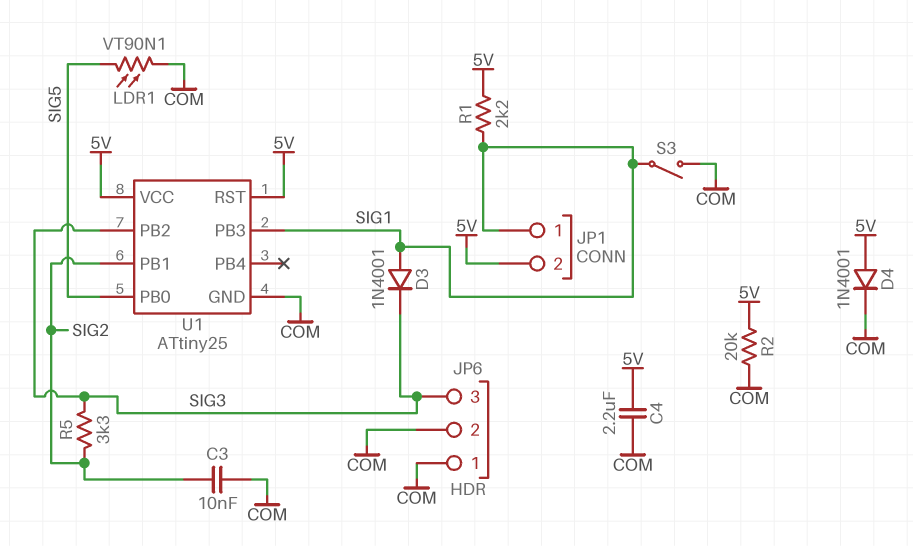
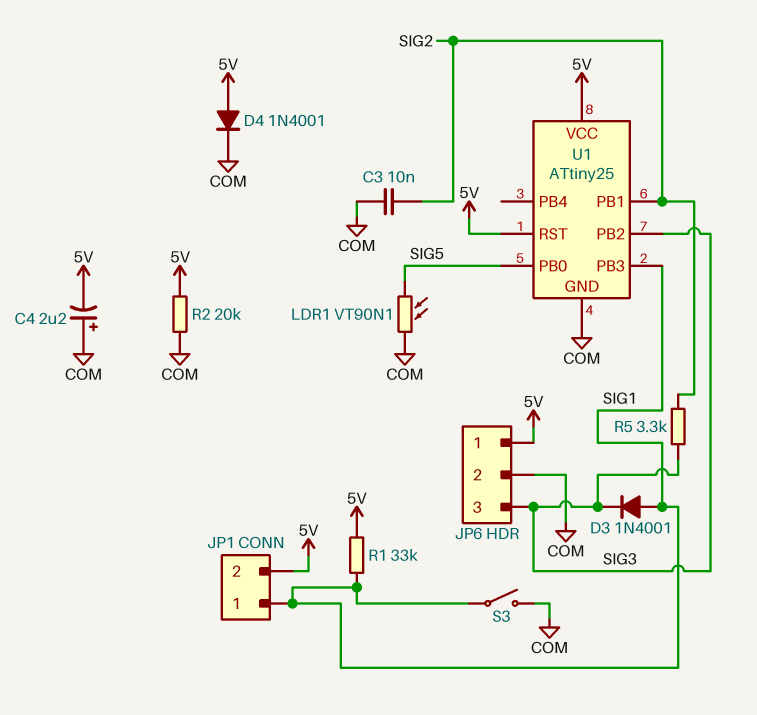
C4: 2.2uF (5V, COM) -> 2.2uF (plus COM, minus 5V)
JP6 pin 1: COM -> 5V
R1: 2.2k (5V, SIG1) -> 33k (5V, SIG1)

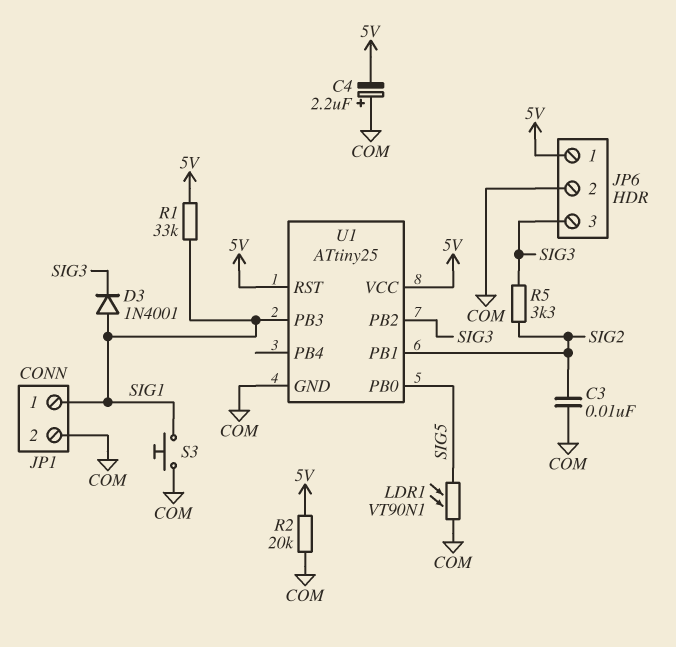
D4: diode 1N4001 (A 5V, K COM) -> none
JP1 pin 2: 5V -> COM
S3: switch (COM, SIG1) -> button (COM, SIG1)

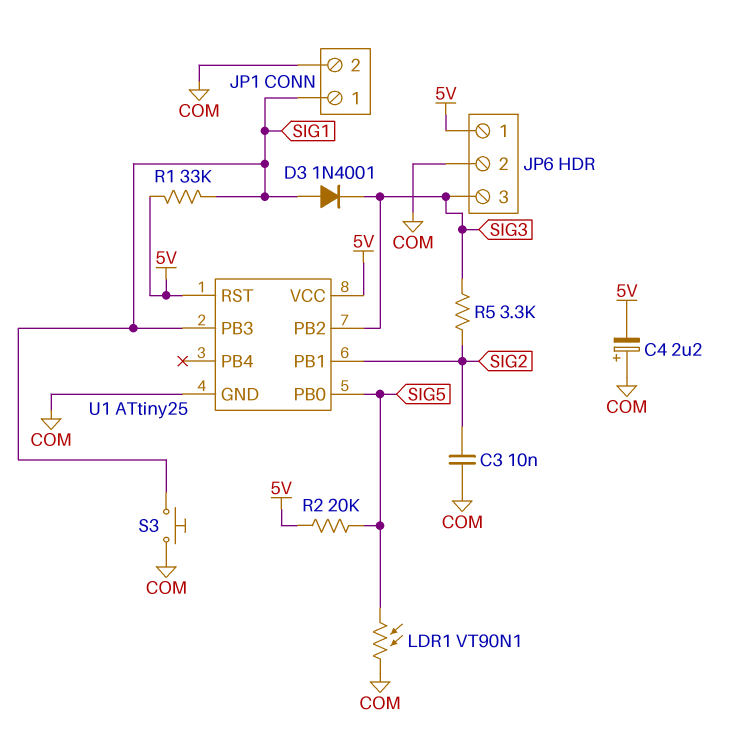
R2: 20k (5V, COM) -> 20k (5V, SIG5)

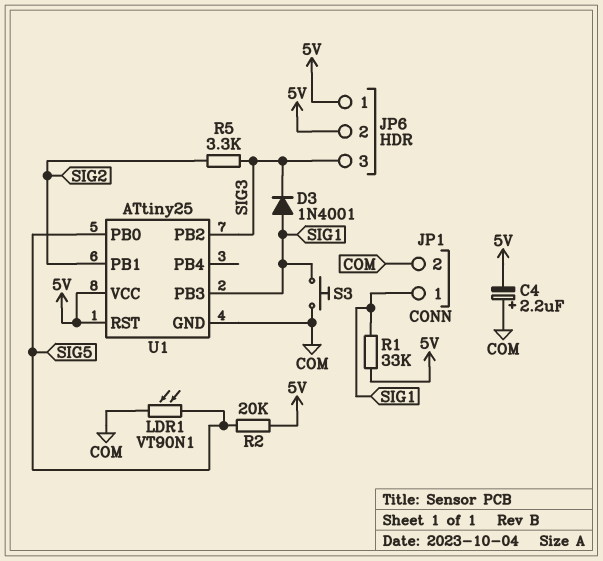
C3: 10nF (COM, SIG2) -> none
JP6 pin 2: COM -> 5V

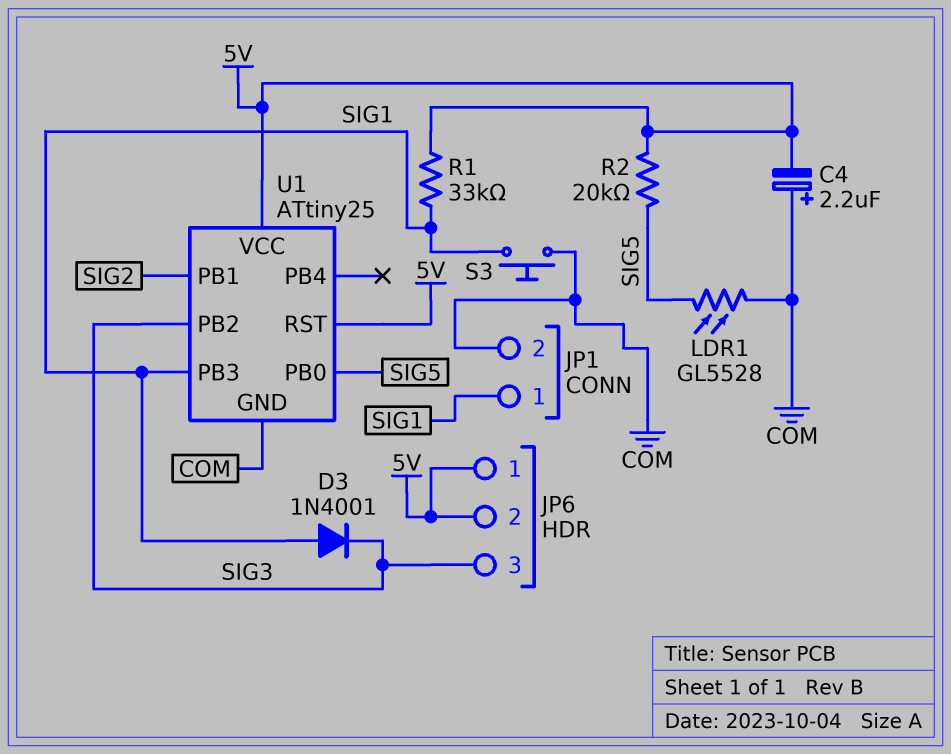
LDR1: VT90N1 (COM, SIG5) -> GL5528 (COM, SIG5)
R5: 3.3k (SIG2, SIG3) -> none

